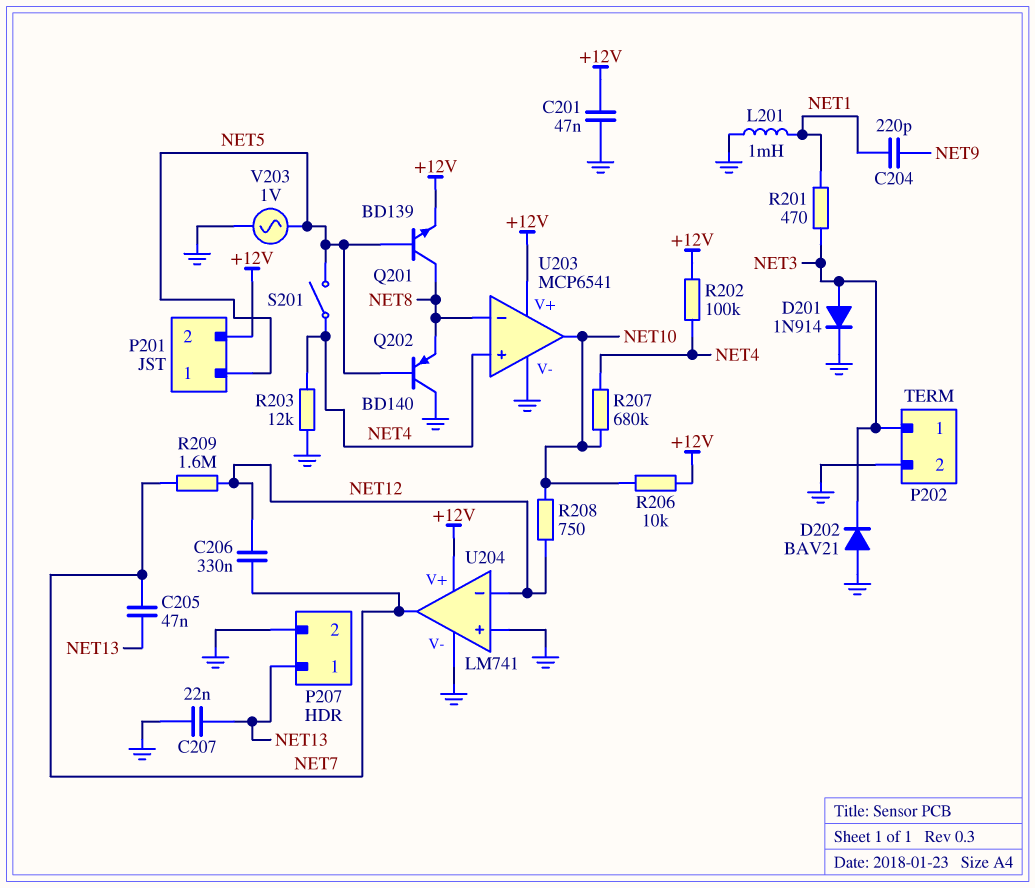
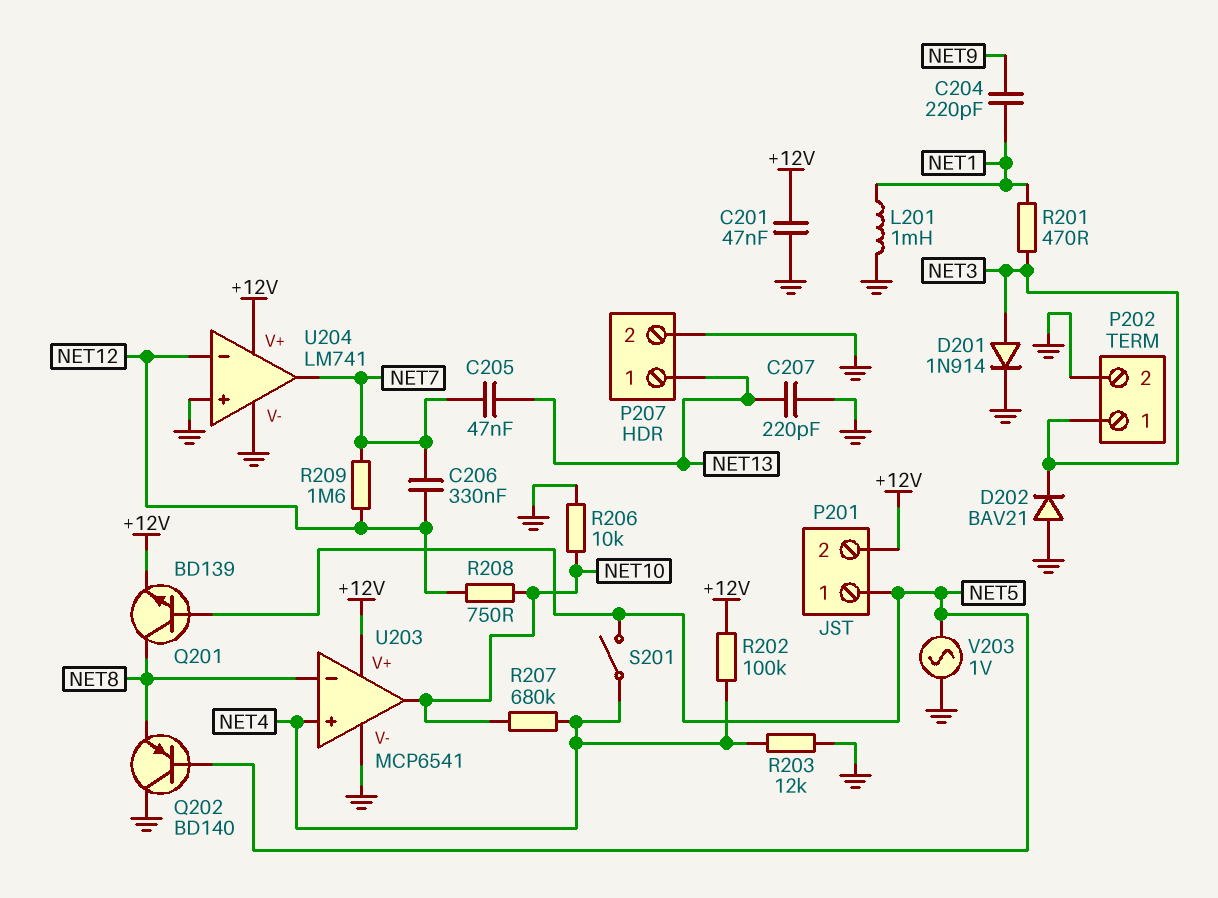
C207: 22nF (GND, NET13) -> 220pF (GND, NET13)
R206: 10k (+12V, NET10) -> 10k (GND, NET10)

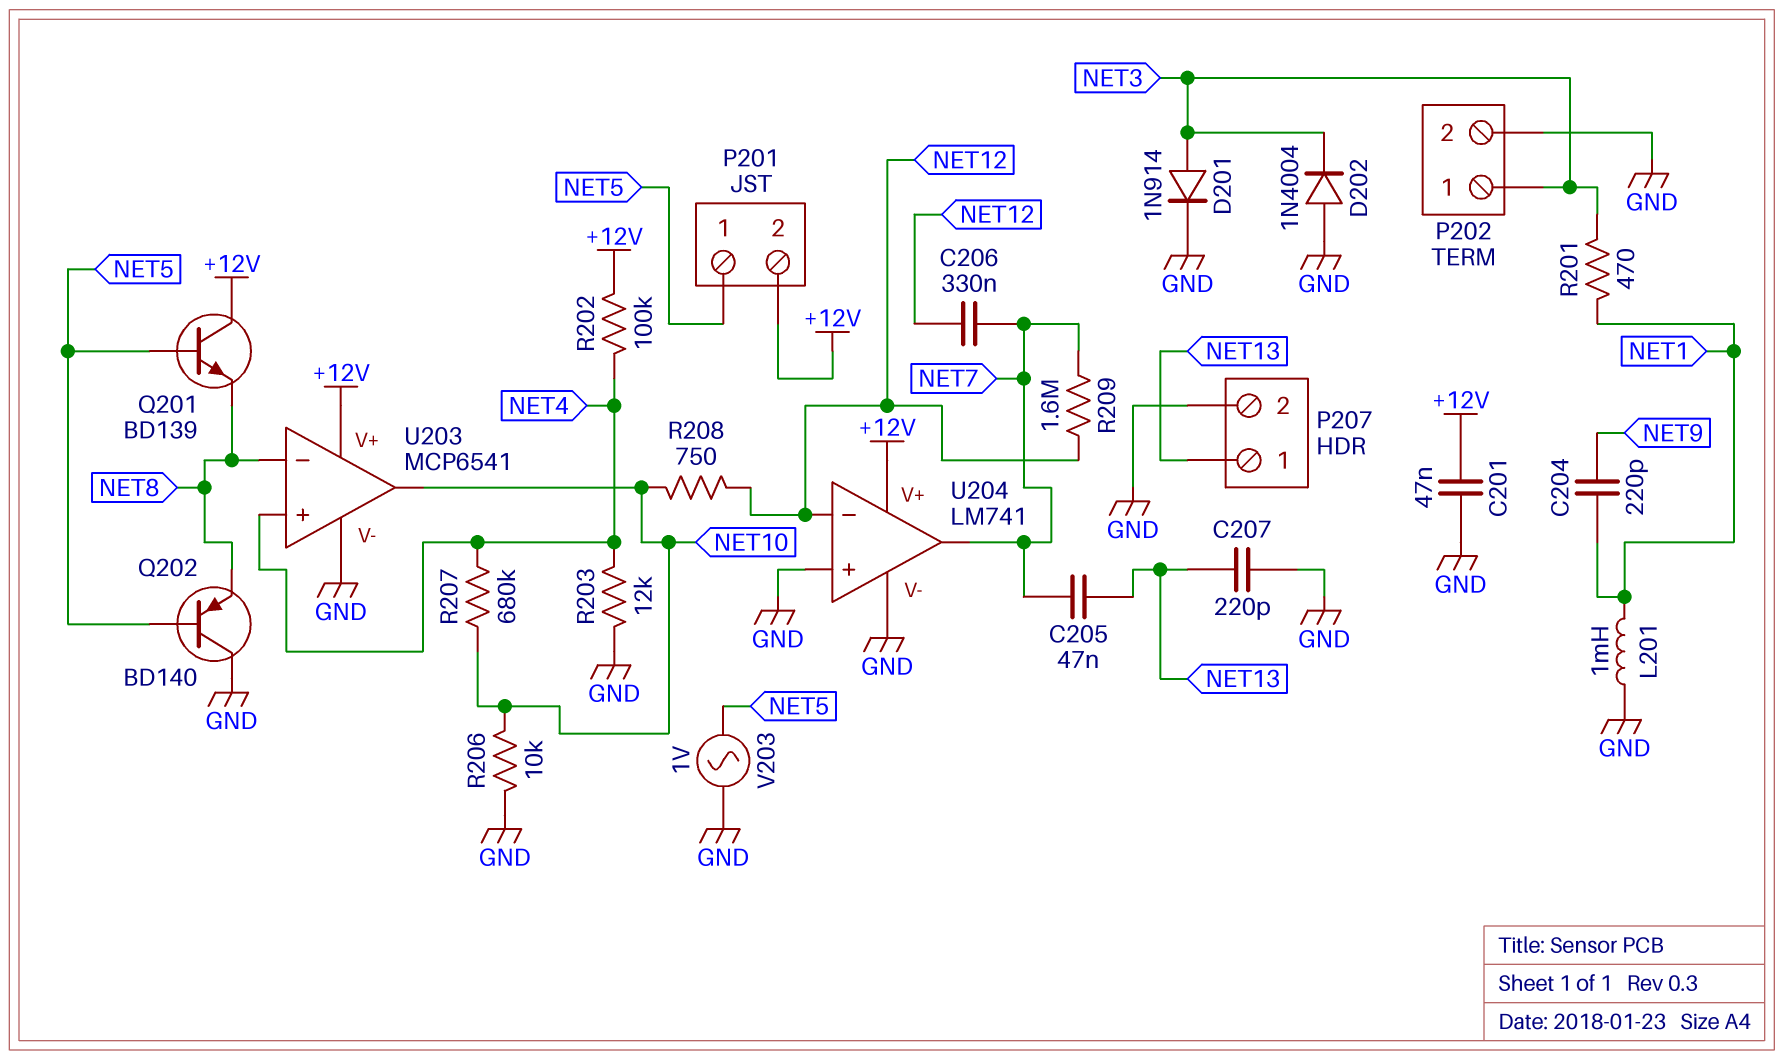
D202: diode BAV21 (A GND, K NET3) -> diode 1N4004 (A GND, K NET3)
Q201: NPN BD139 (B NET5, C NET8, E +12V) -> NPN BD139 (B NET5, C +12V, E NET8)
S201: switch (NET4, NET5) -> none

